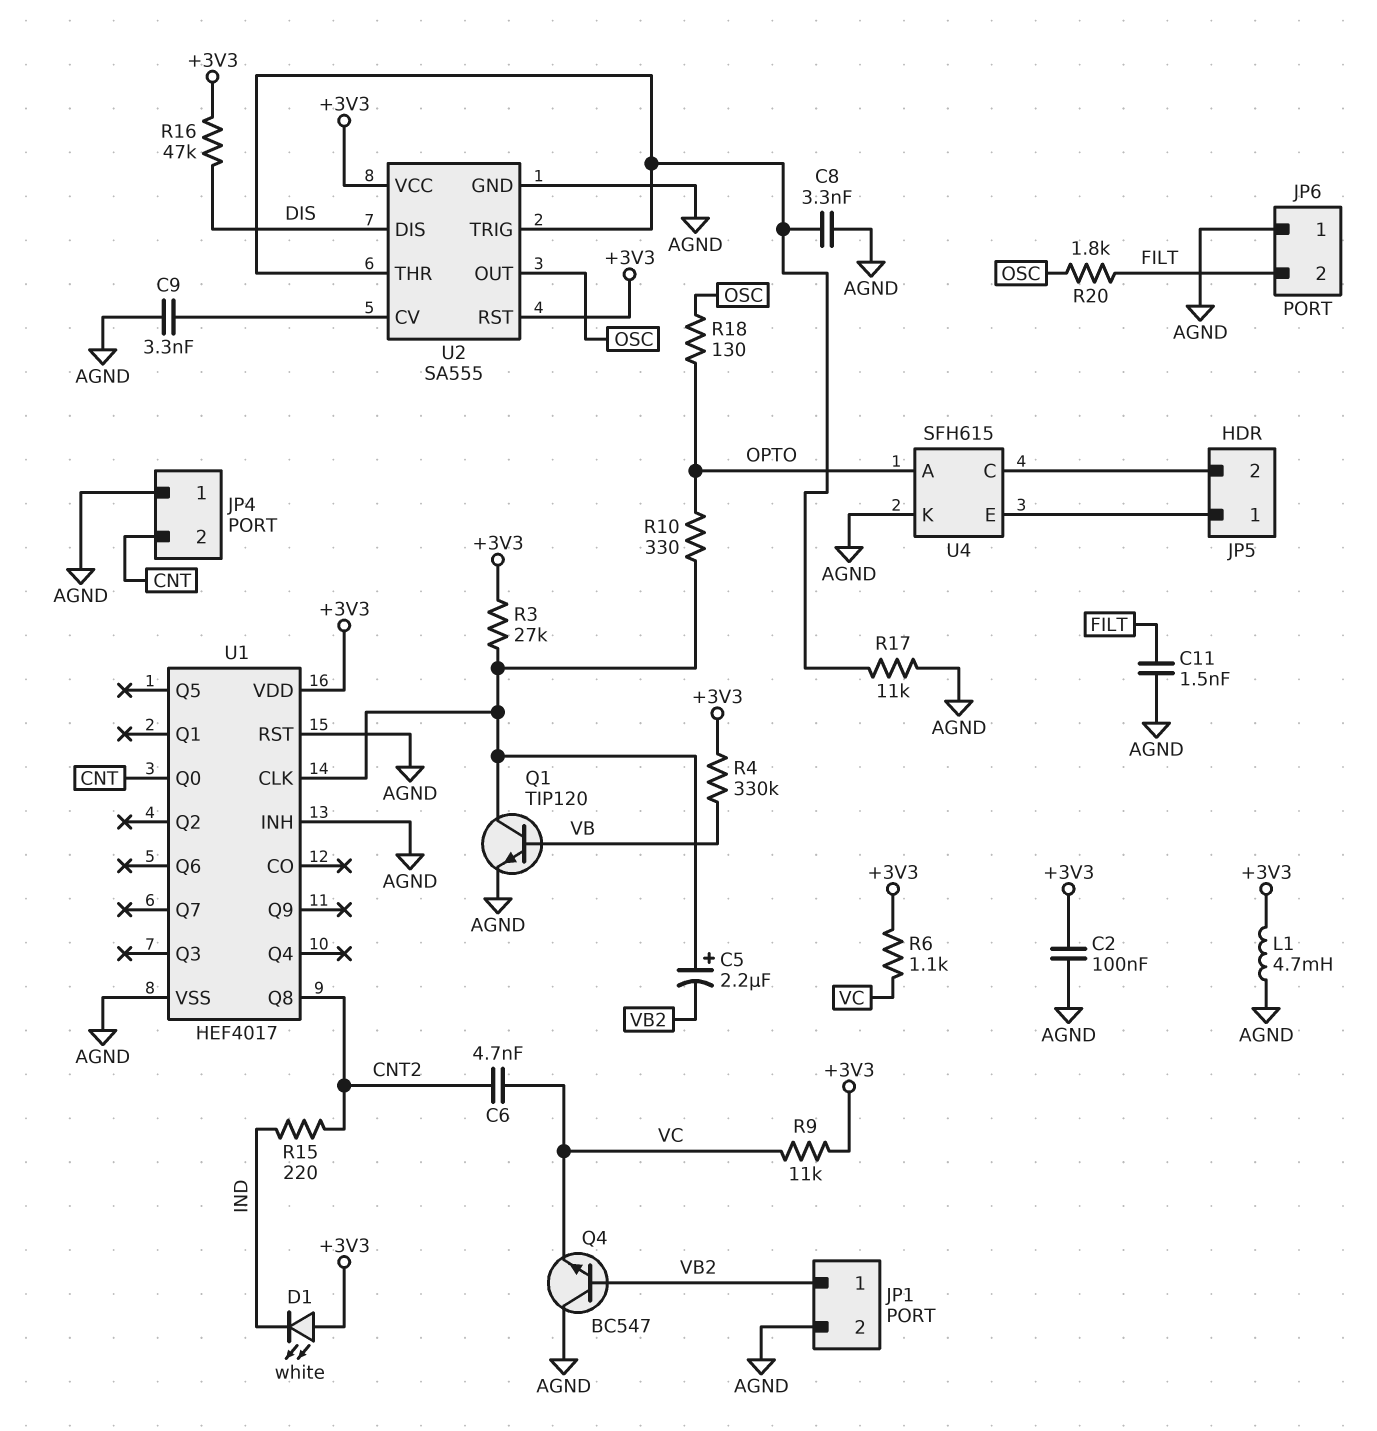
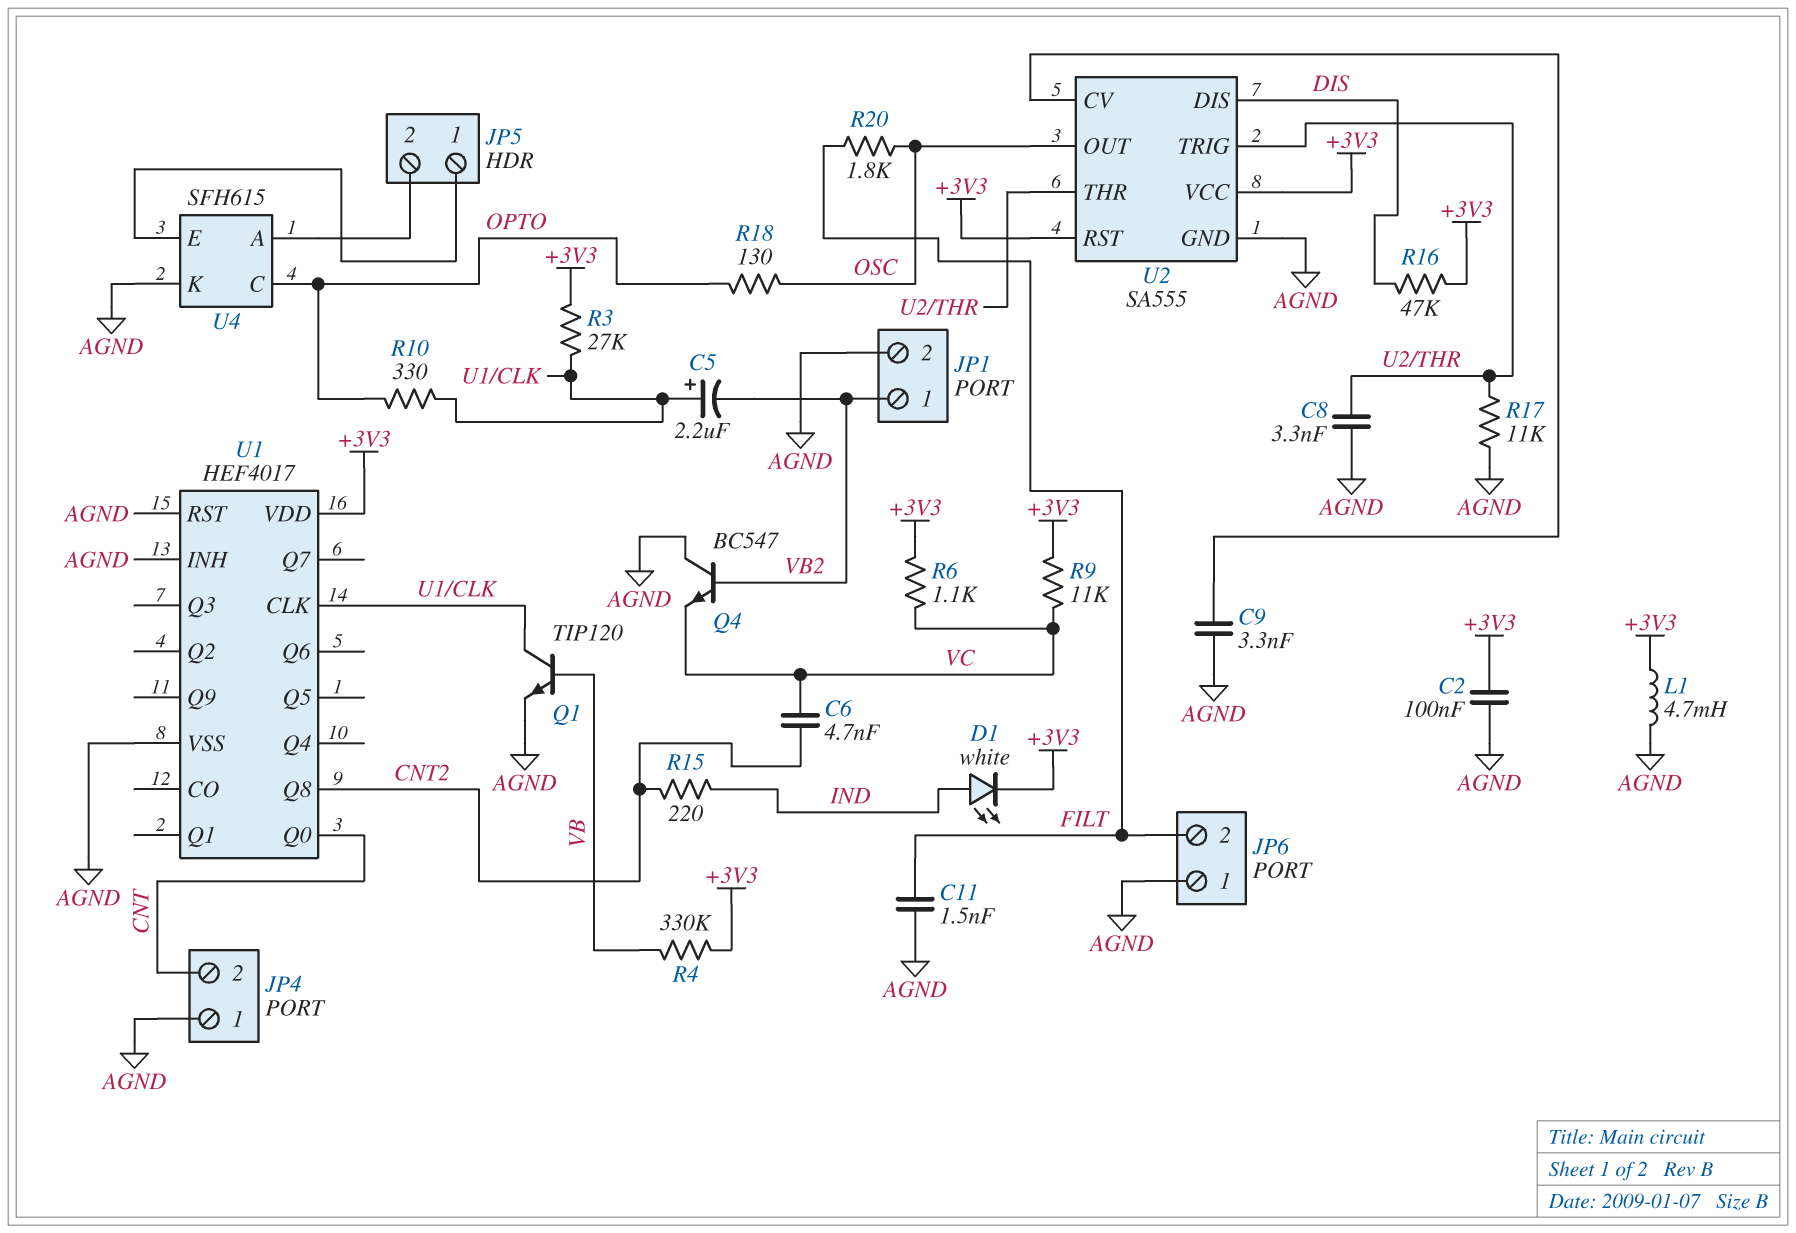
D1: LED white (A +3V3, K IND) -> LED white (A IND, K +3V3)
U4 pin A: OPTO -> JP5/2
U4 pin C: JP5/2 -> OPTO

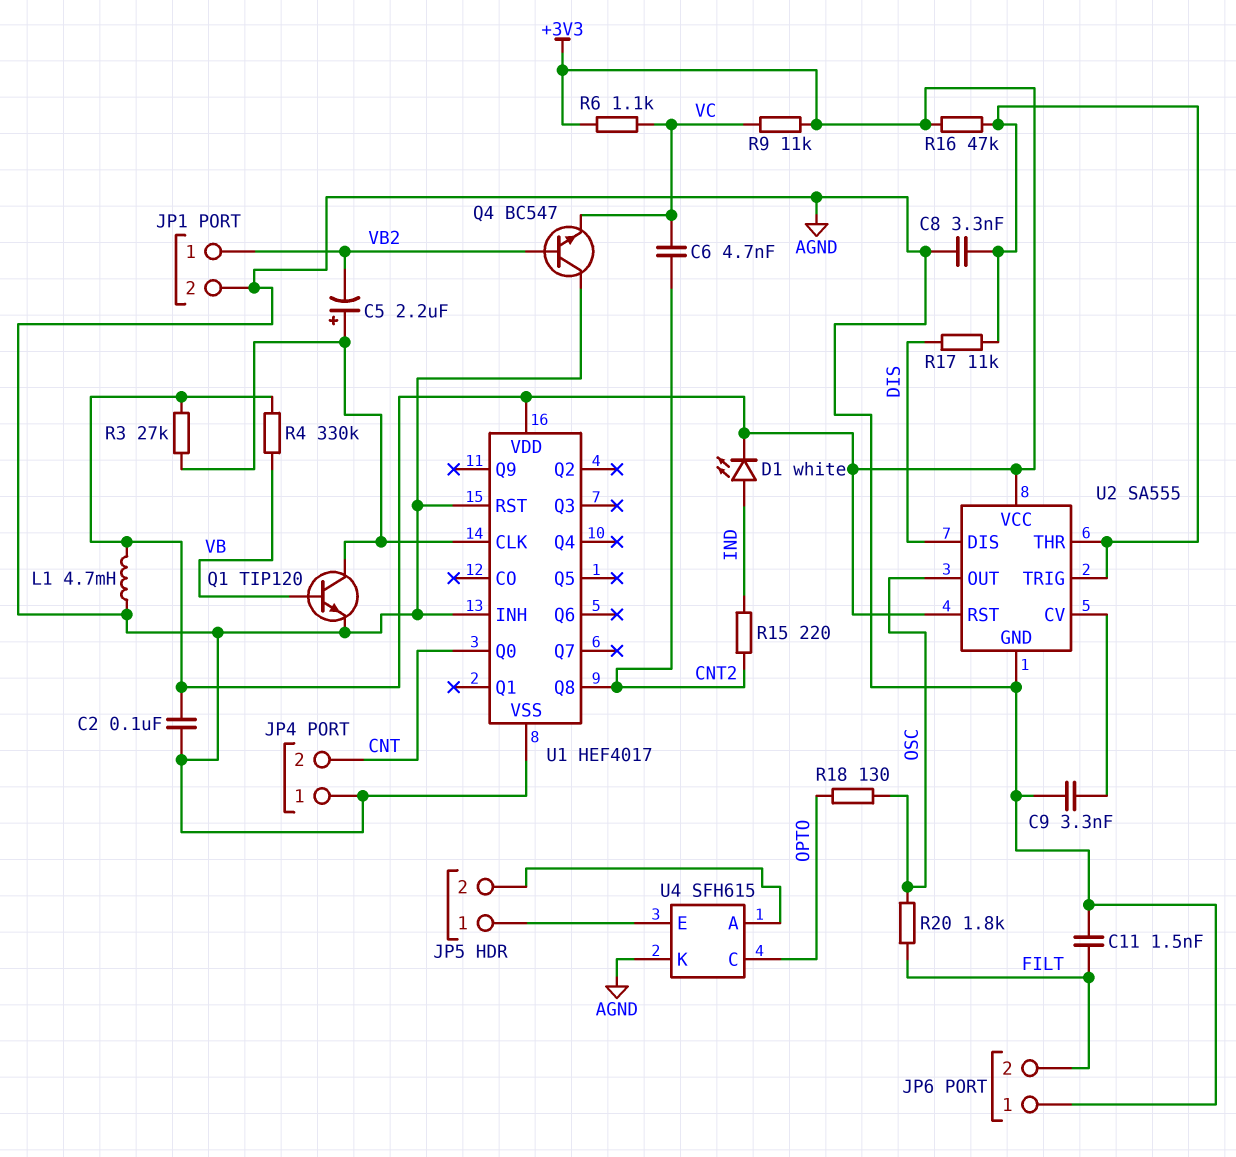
R10: 330 (OPTO, U1/CLK) -> none
R16: 47k (+3V3, DIS) -> 47k (+3V3, U2/THR)
R17: 11k (AGND, U2/THR) -> 11k (DIS, U2/THR)

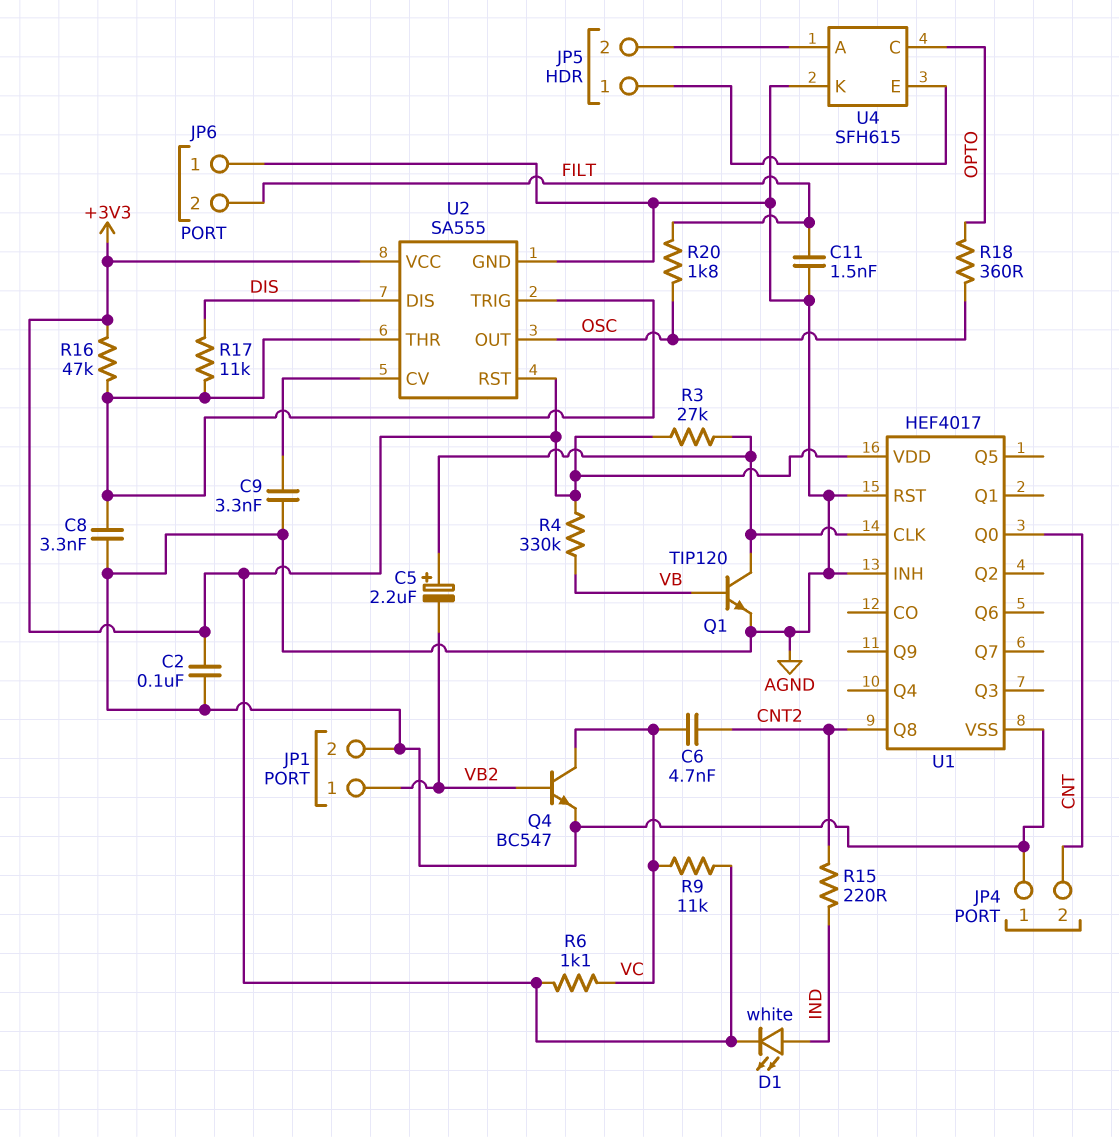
L1: 4.7mH (+3V3, AGND) -> none
Q4: NPN BC547 (B VB2, C AGND, E VC) -> NPN BC547 (B VB2, C VC, E AGND)
R18: 130 (OPTO, OSC) -> 360 (OPTO, OSC)

